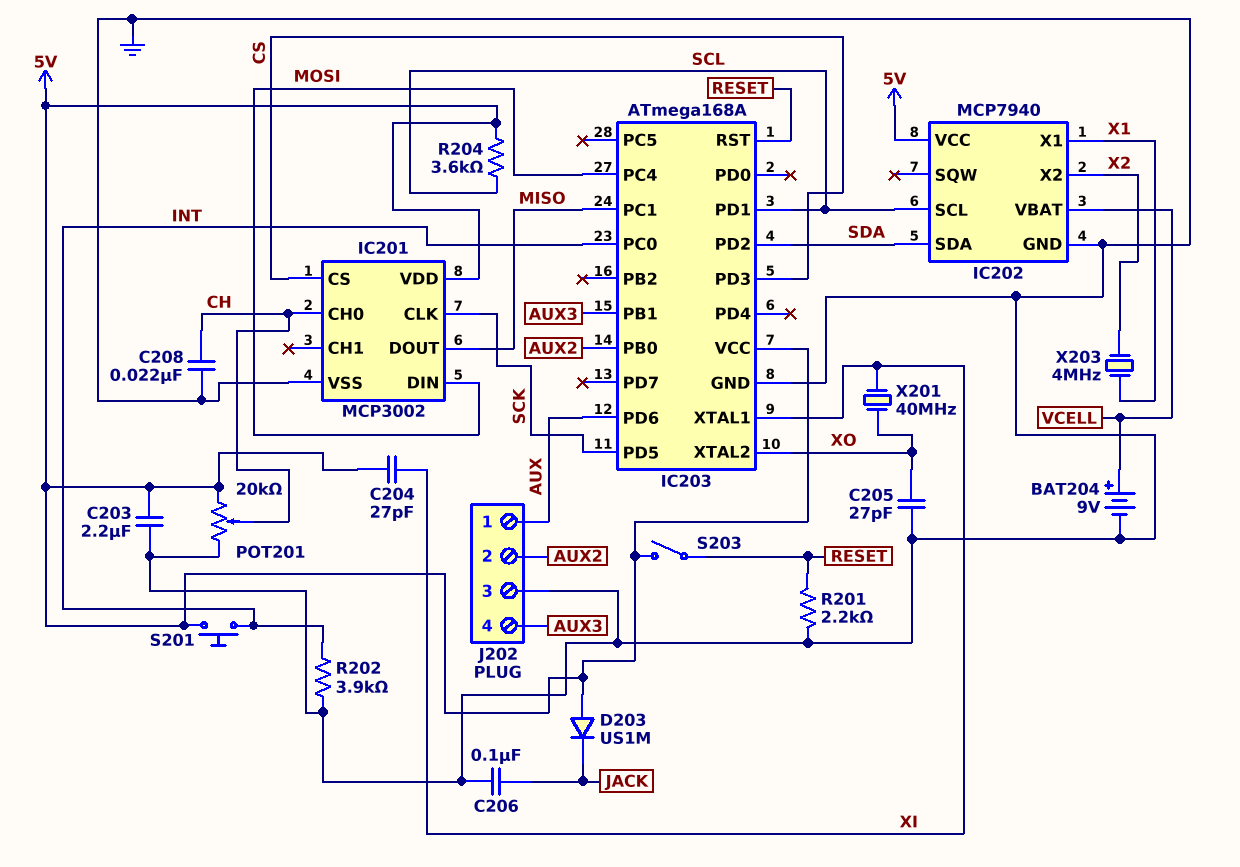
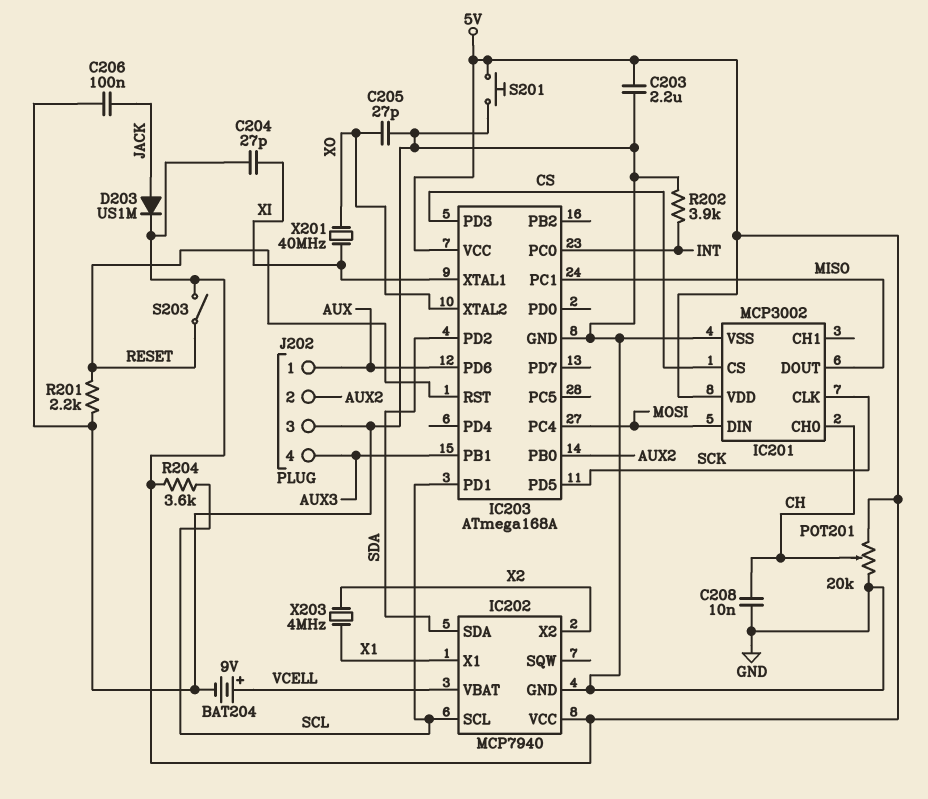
C208: 22nF (CH, GND) -> 10nF (CH, GND)
D203: diode US1M (A 5V, K JACK) -> diode US1M (A JACK, K 5V)
S201: button (5V, INT) -> button (5V, GND)

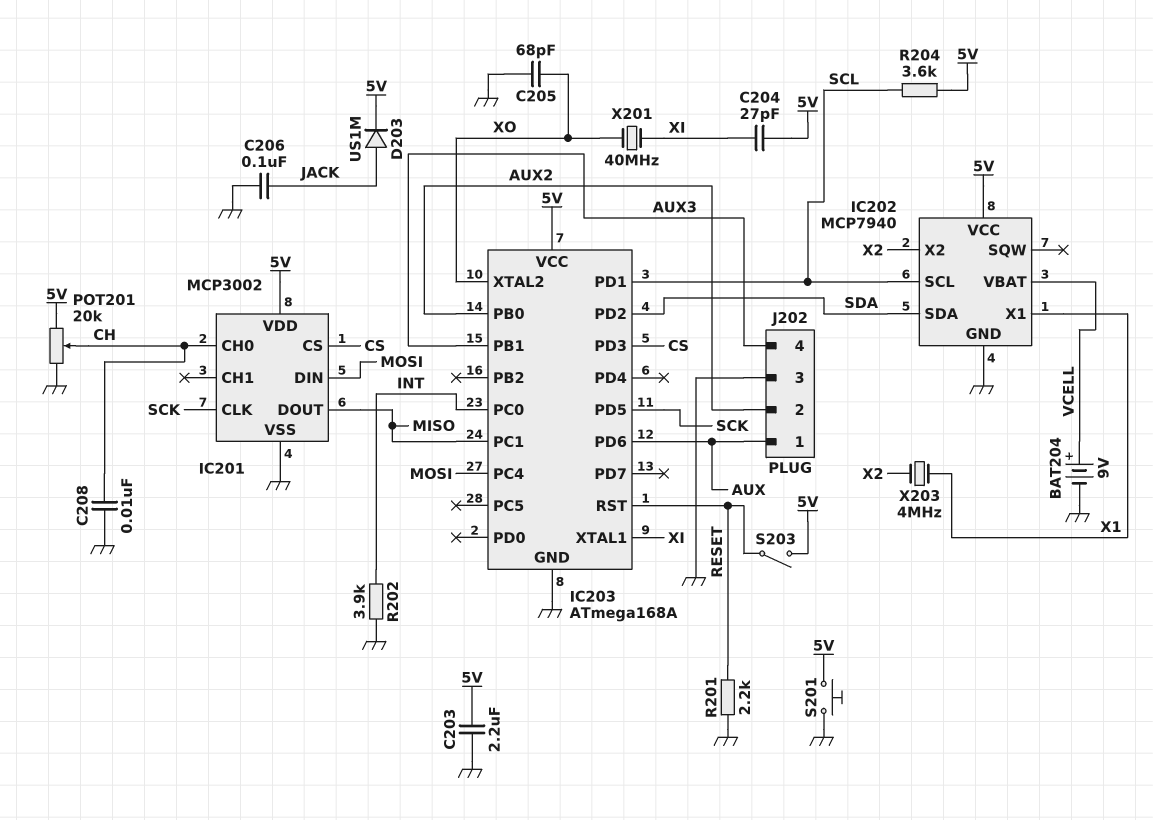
C205: 27pF (GND, XO) -> 68pF (GND, XO)

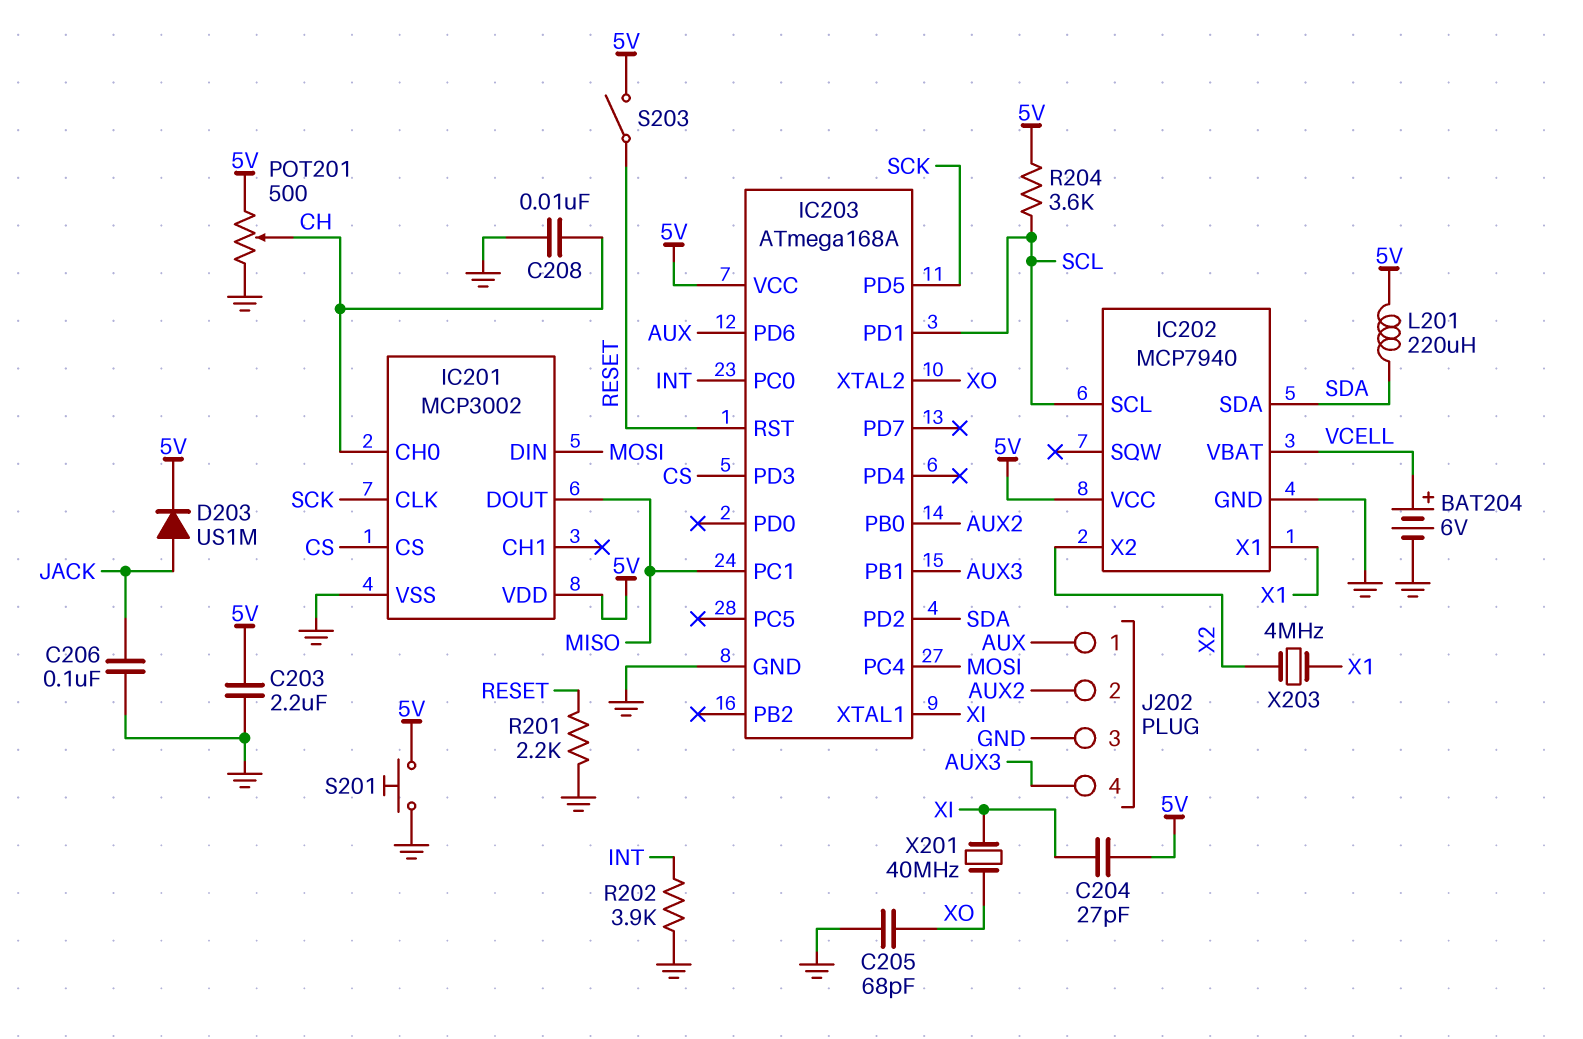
BAT204: 9V (plus VCELL, minus GND) -> 6V (plus VCELL, minus GND)
L201: none -> 220uH (5V, SDA)
POT201: 20k (5V, GND, wiper CH) -> 500 (5V, GND, wiper CH)

